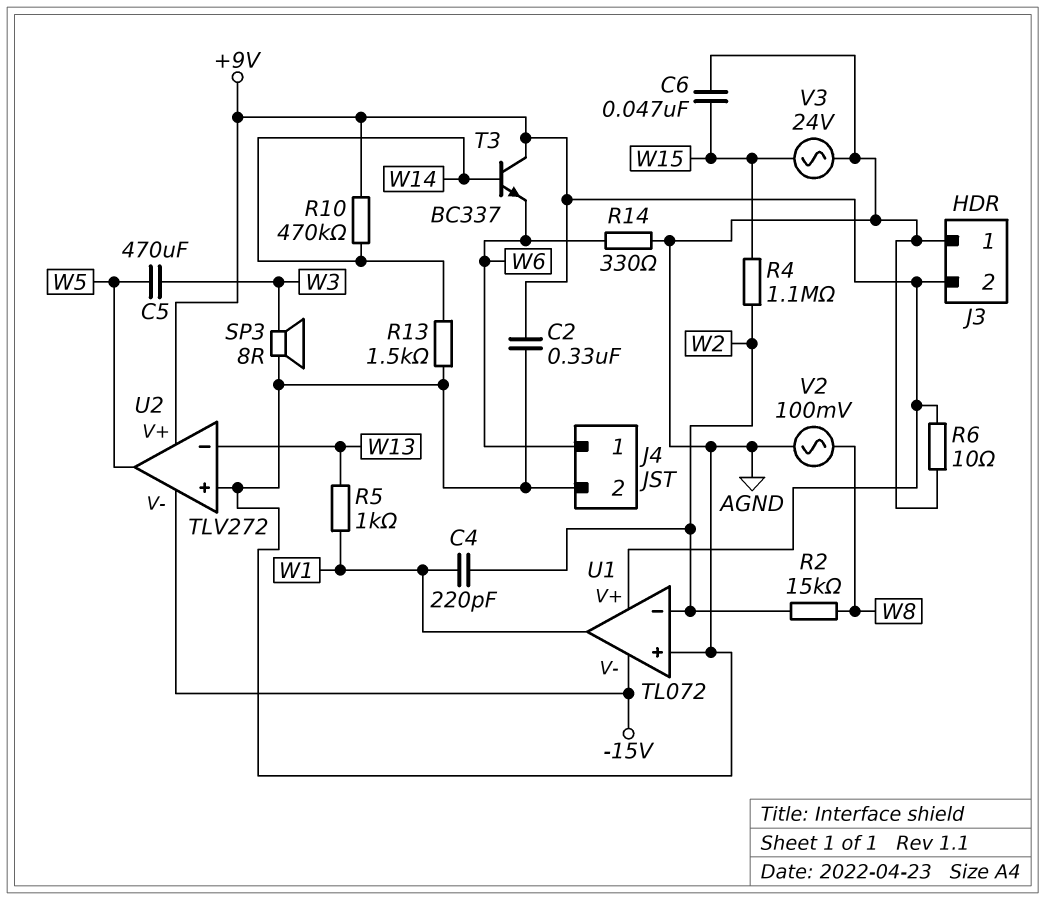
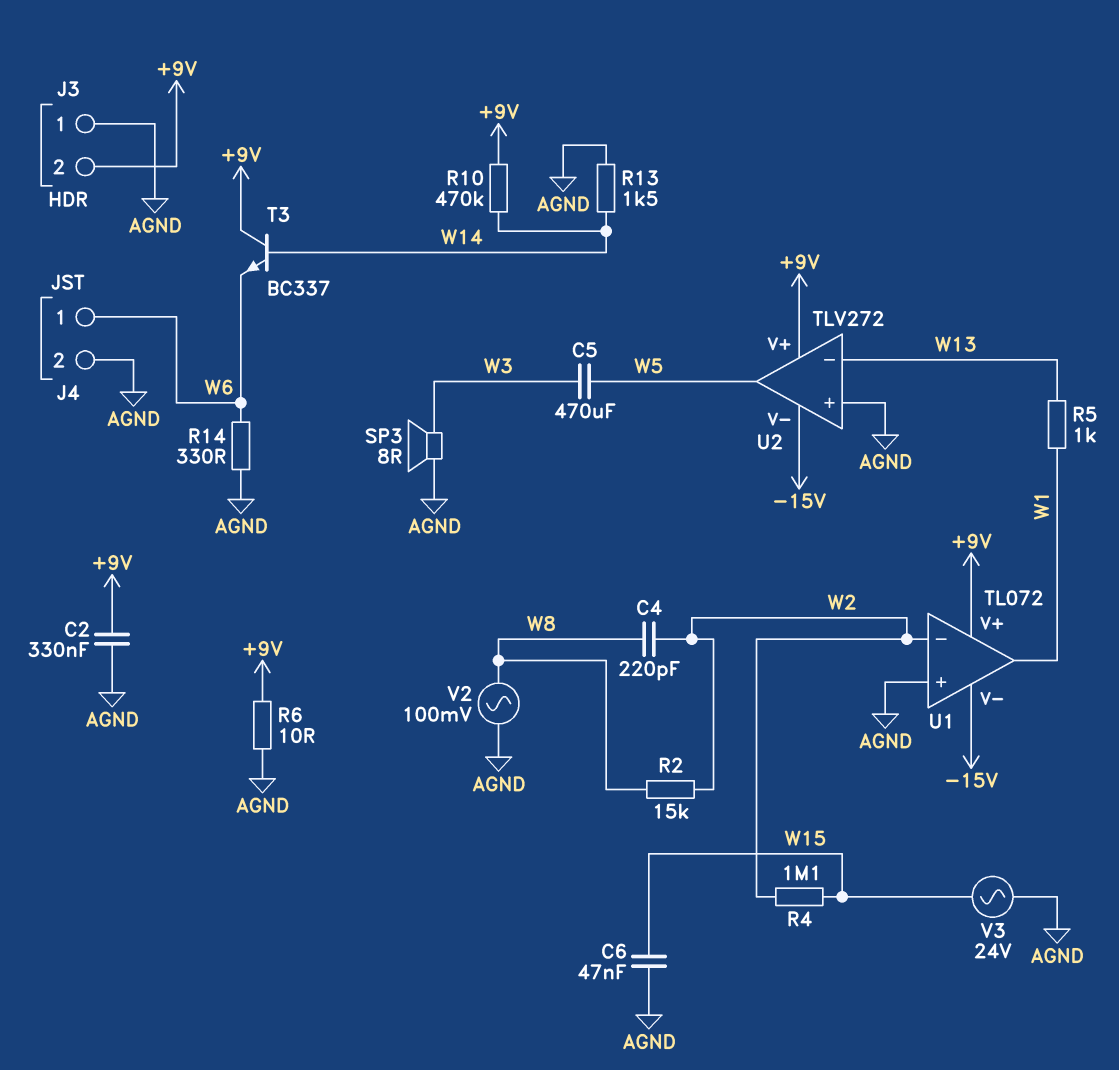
C4: 220pF (W1, W2) -> 220pF (W2, W8)

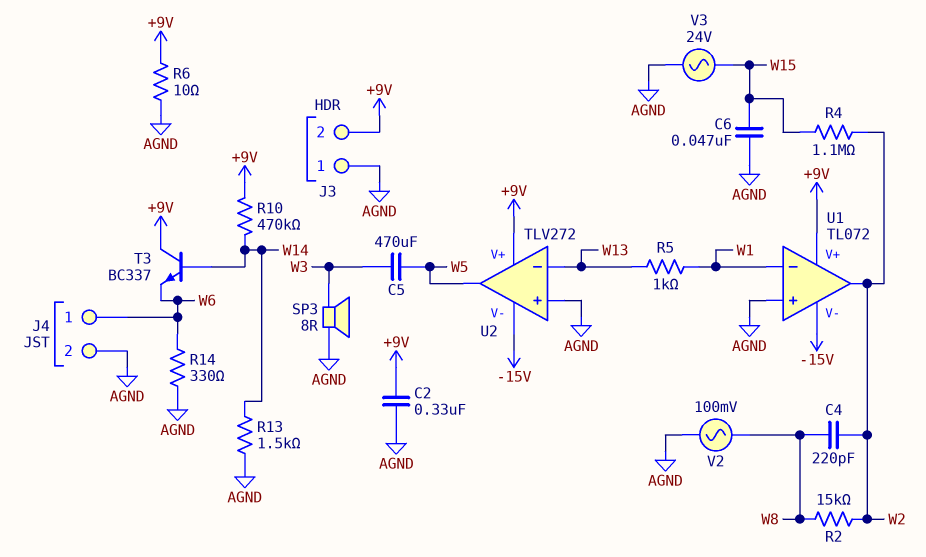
U1 pin in-: W2 -> W1
U1 pin out: W1 -> W2

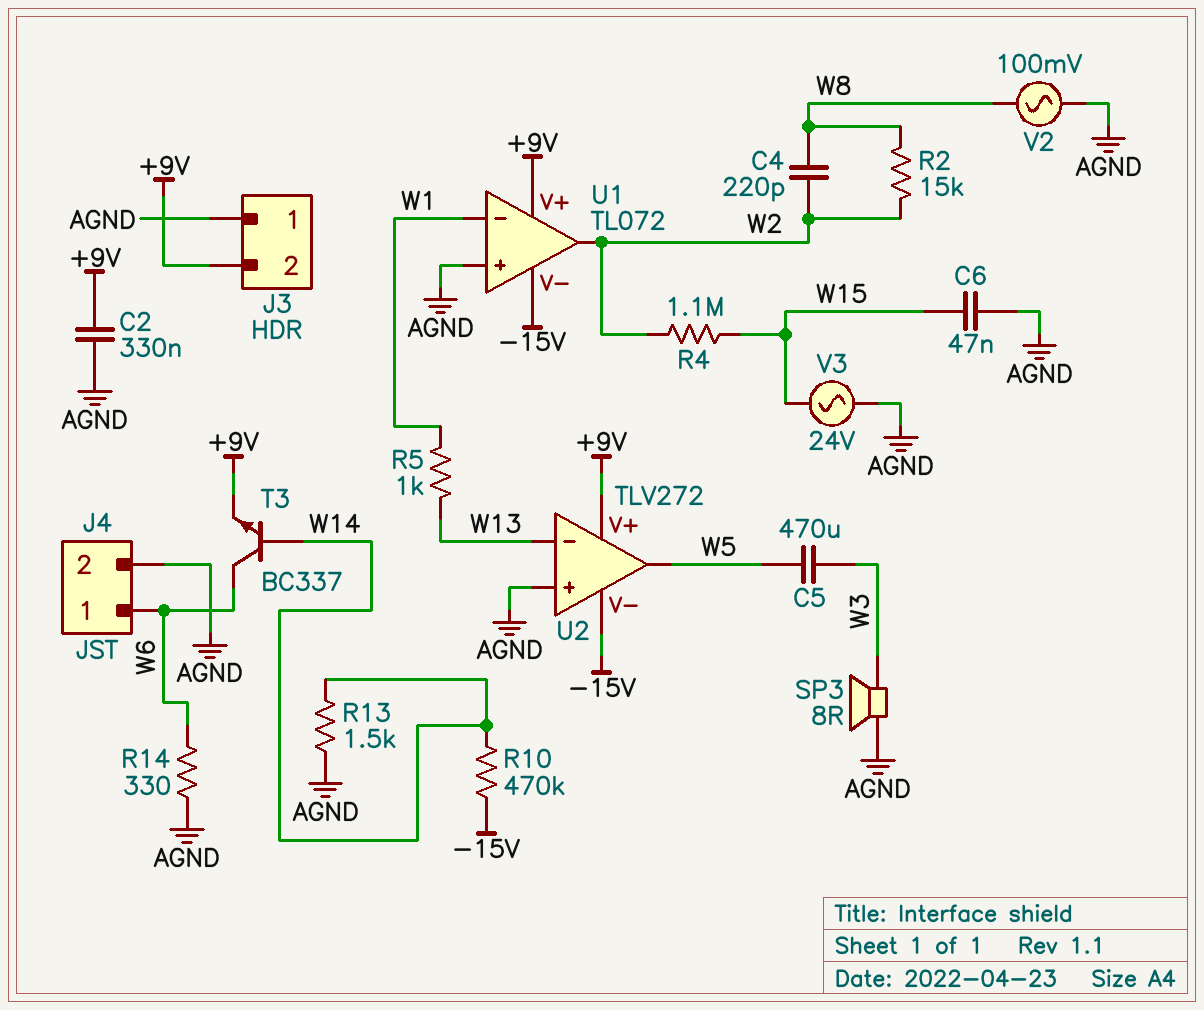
R6: 10 (+9V, AGND) -> none
R10: 470k (+9V, W14) -> 470k (-15V, W14)
T3: NPN BC337 (B W14, C +9V, E W6) -> NPN BC337 (B W14, C W6, E +9V)

